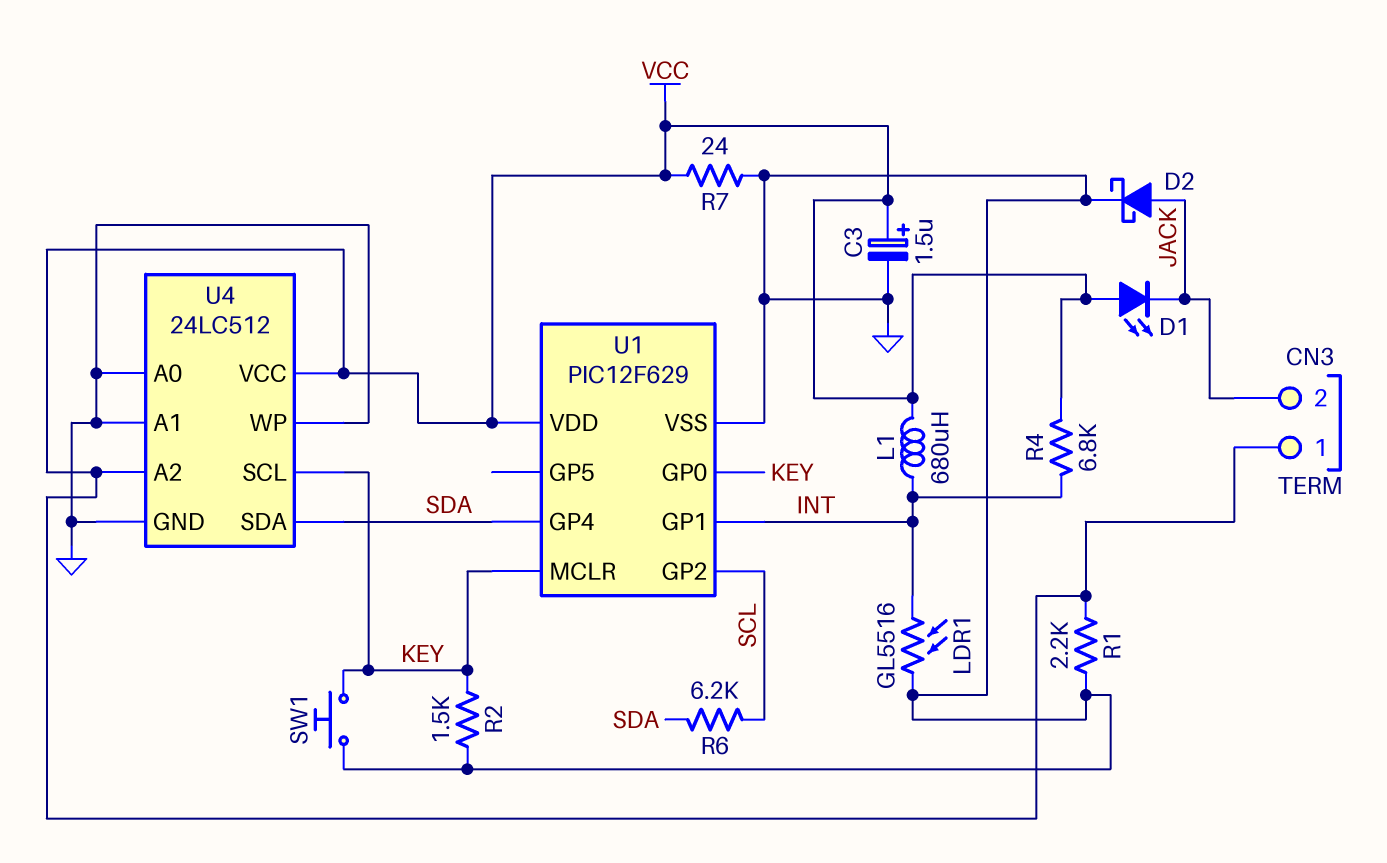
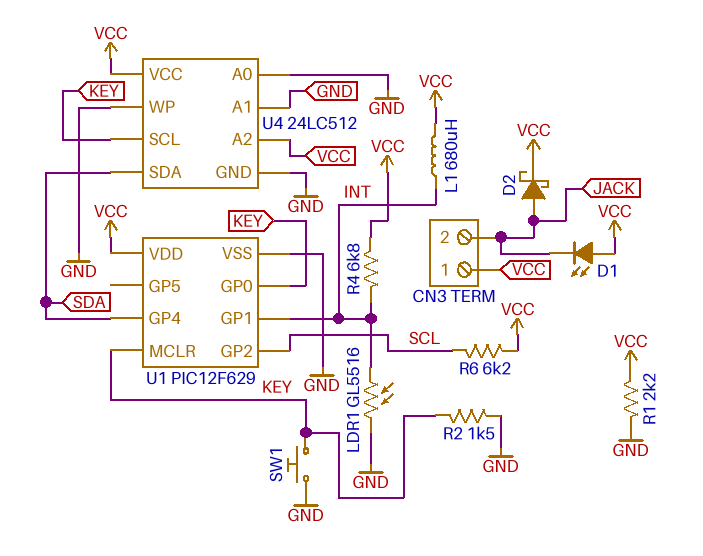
C3: 1.5uF (plus VCC, minus GND) -> none
D2: schottky (A JACK, K GND) -> schottky (A JACK, K VCC)
R6: 6.2k (SCL, SDA) -> 6.2k (SCL, VCC)
R7: 24 (GND, VCC) -> none

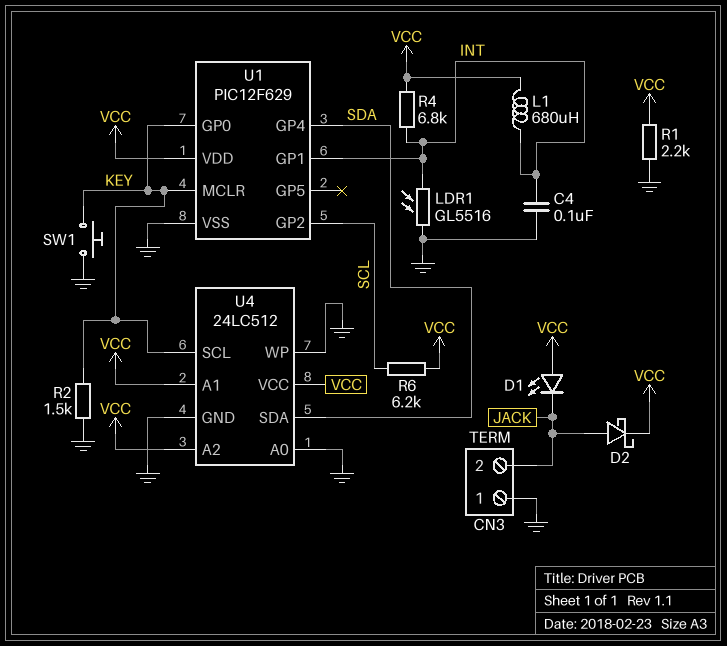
C4: none -> 100nF (GND, INT)
CN3 pin 1: VCC -> GND
U4 pin A1: GND -> VCC

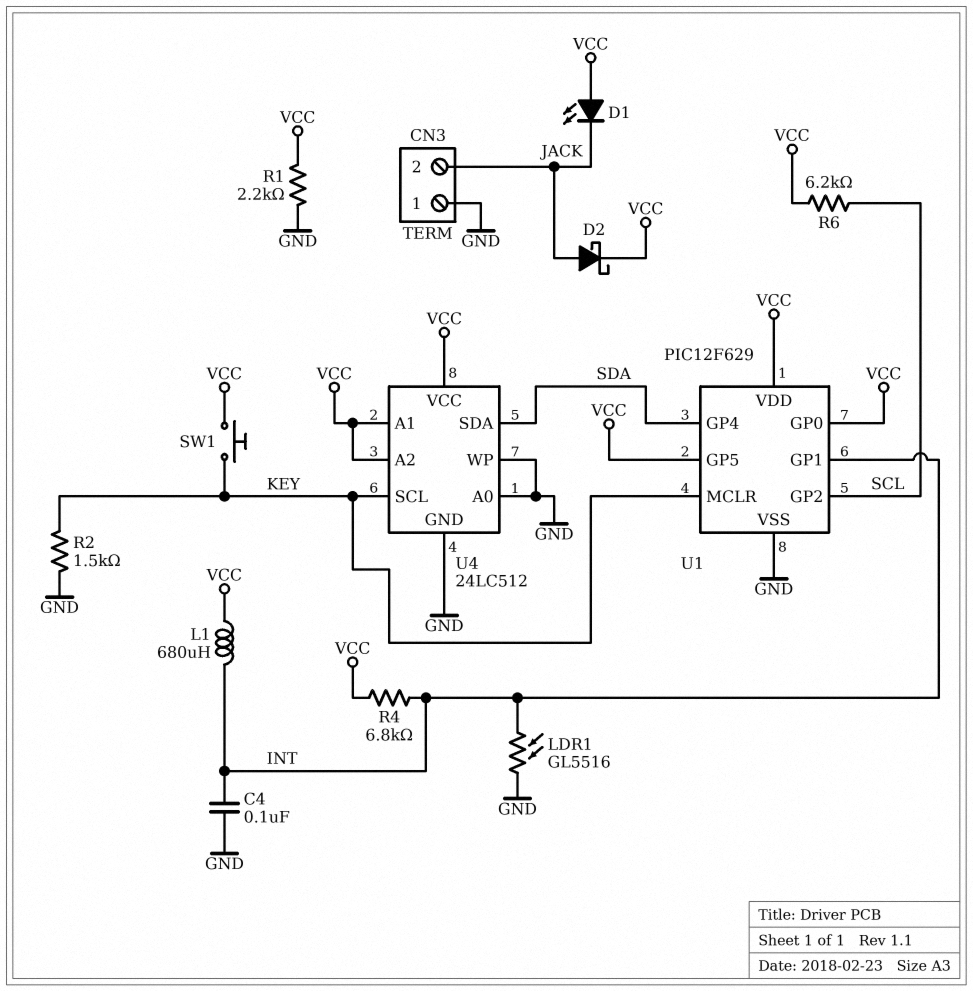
SW1: button (GND, KEY) -> button (KEY, VCC)
U1 pin GP0: KEY -> VCC
U1 pin GP5: none -> VCC

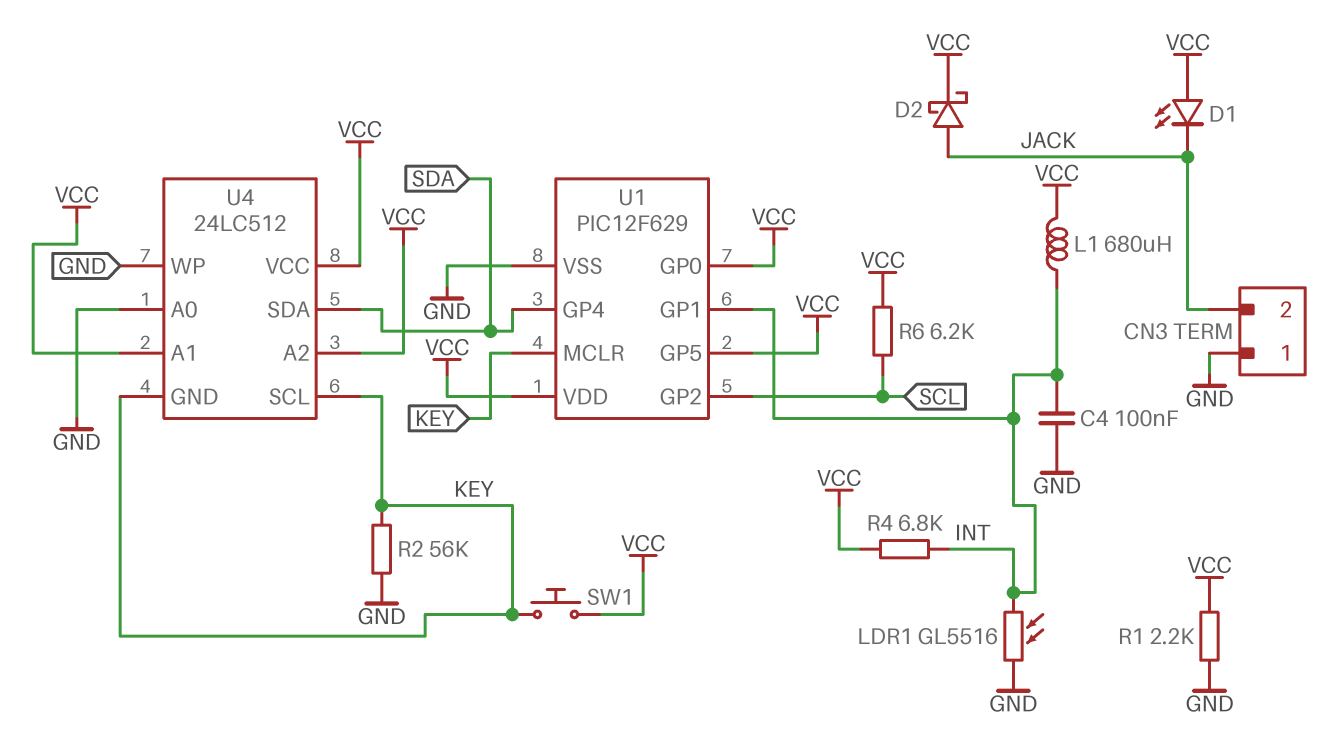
R2: 1.5k (GND, KEY) -> 56k (GND, KEY)
U4 pin GND: GND -> KEY

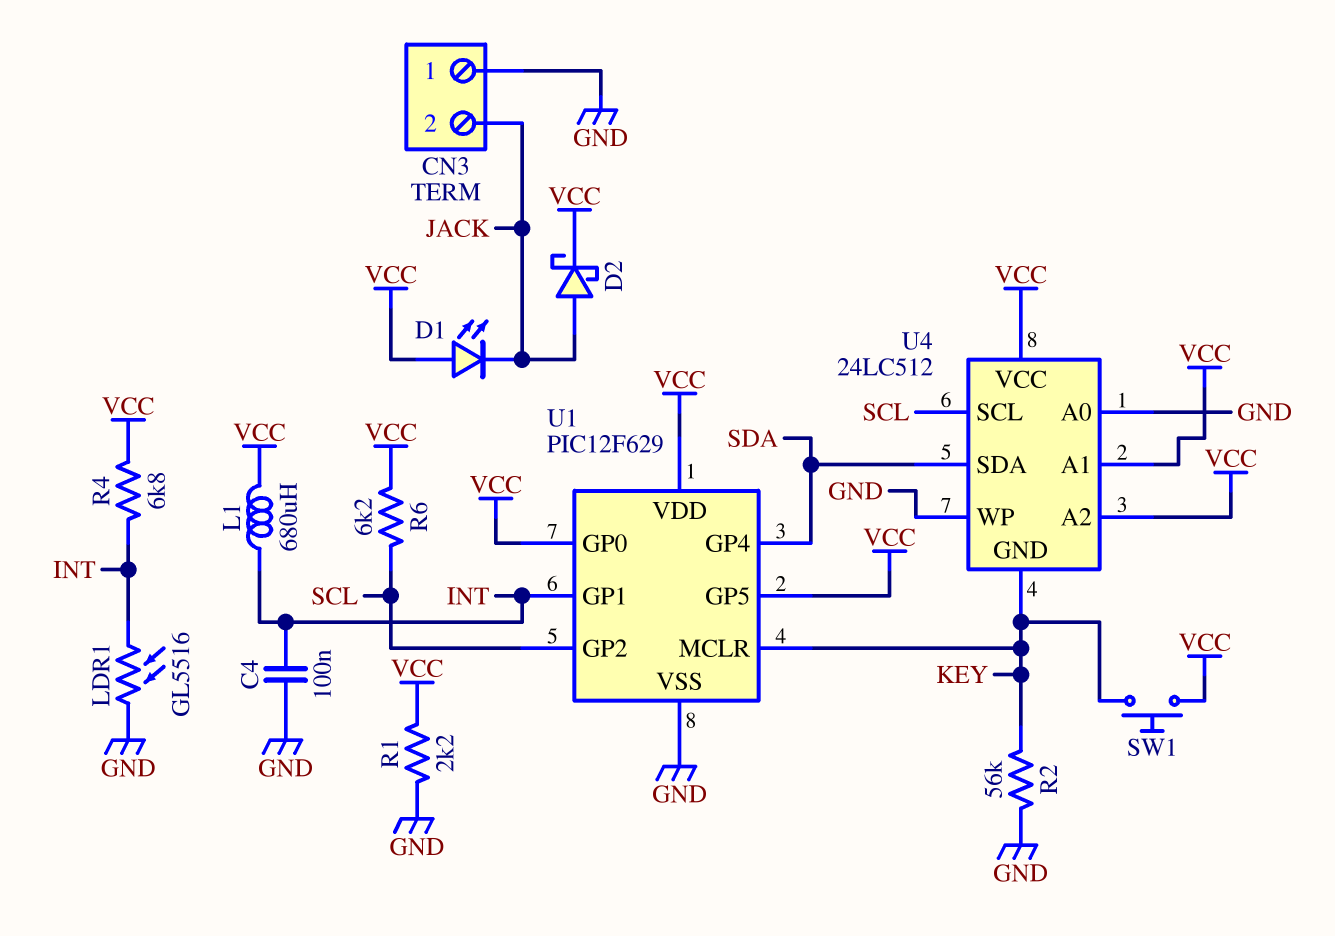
U4 pin SCL: KEY -> SCL

